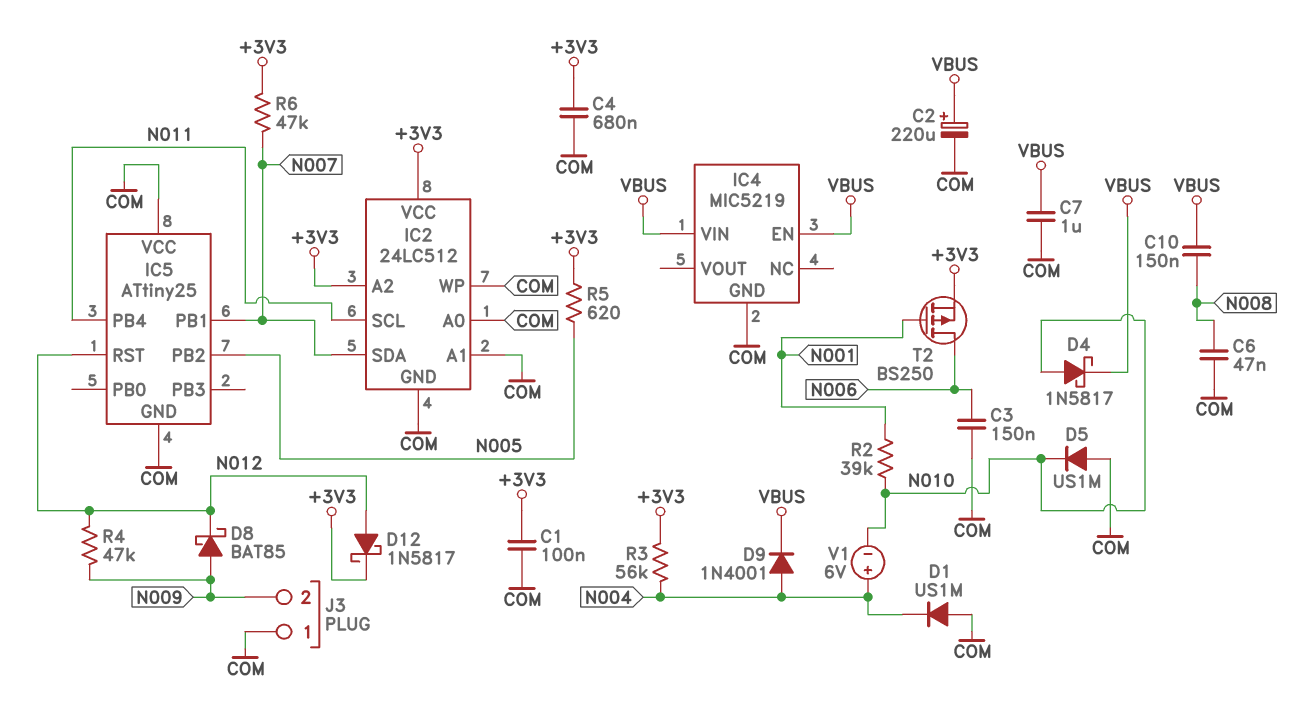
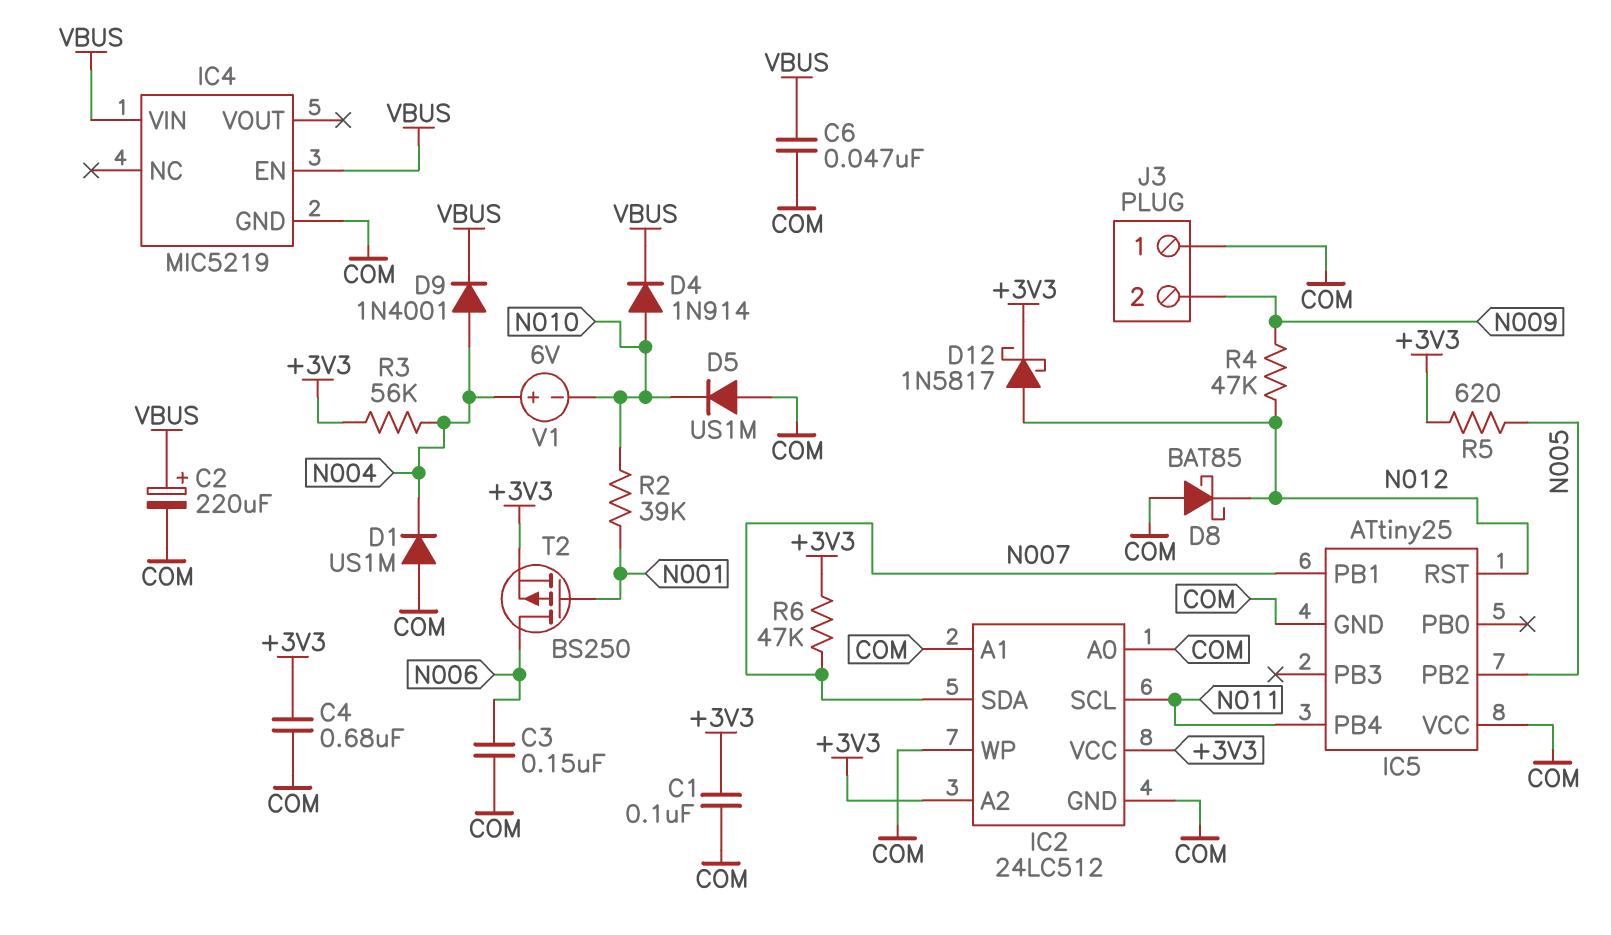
C6: 47nF (COM, N008) -> 47nF (COM, VBUS)
C7: 1uF (COM, VBUS) -> none
C10: 150nF (N008, VBUS) -> none
D4: schottky 1N5817 (A N010, K VBUS) -> diode 1N914 (A N010, K VBUS)
D8: schottky BAT85 (A N009, K N012) -> schottky BAT85 (A COM, K N012)

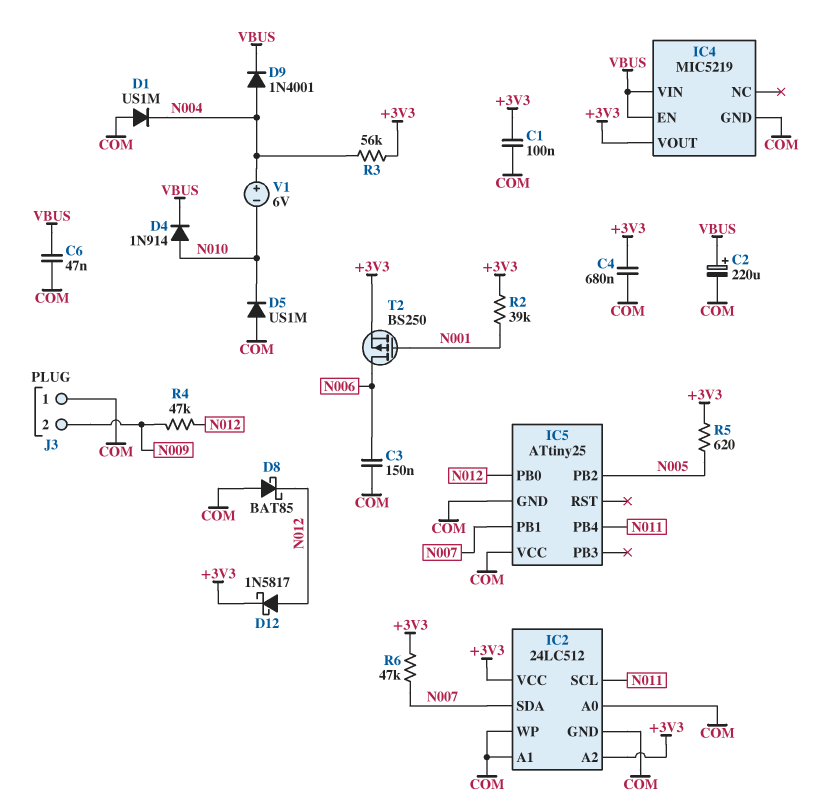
IC4 pin VOUT: none -> +3V3
IC5 pin PB0: none -> N012
IC5 pin RST: N012 -> none
R2: 39k (N001, N010) -> 39k (+3V3, N001)

